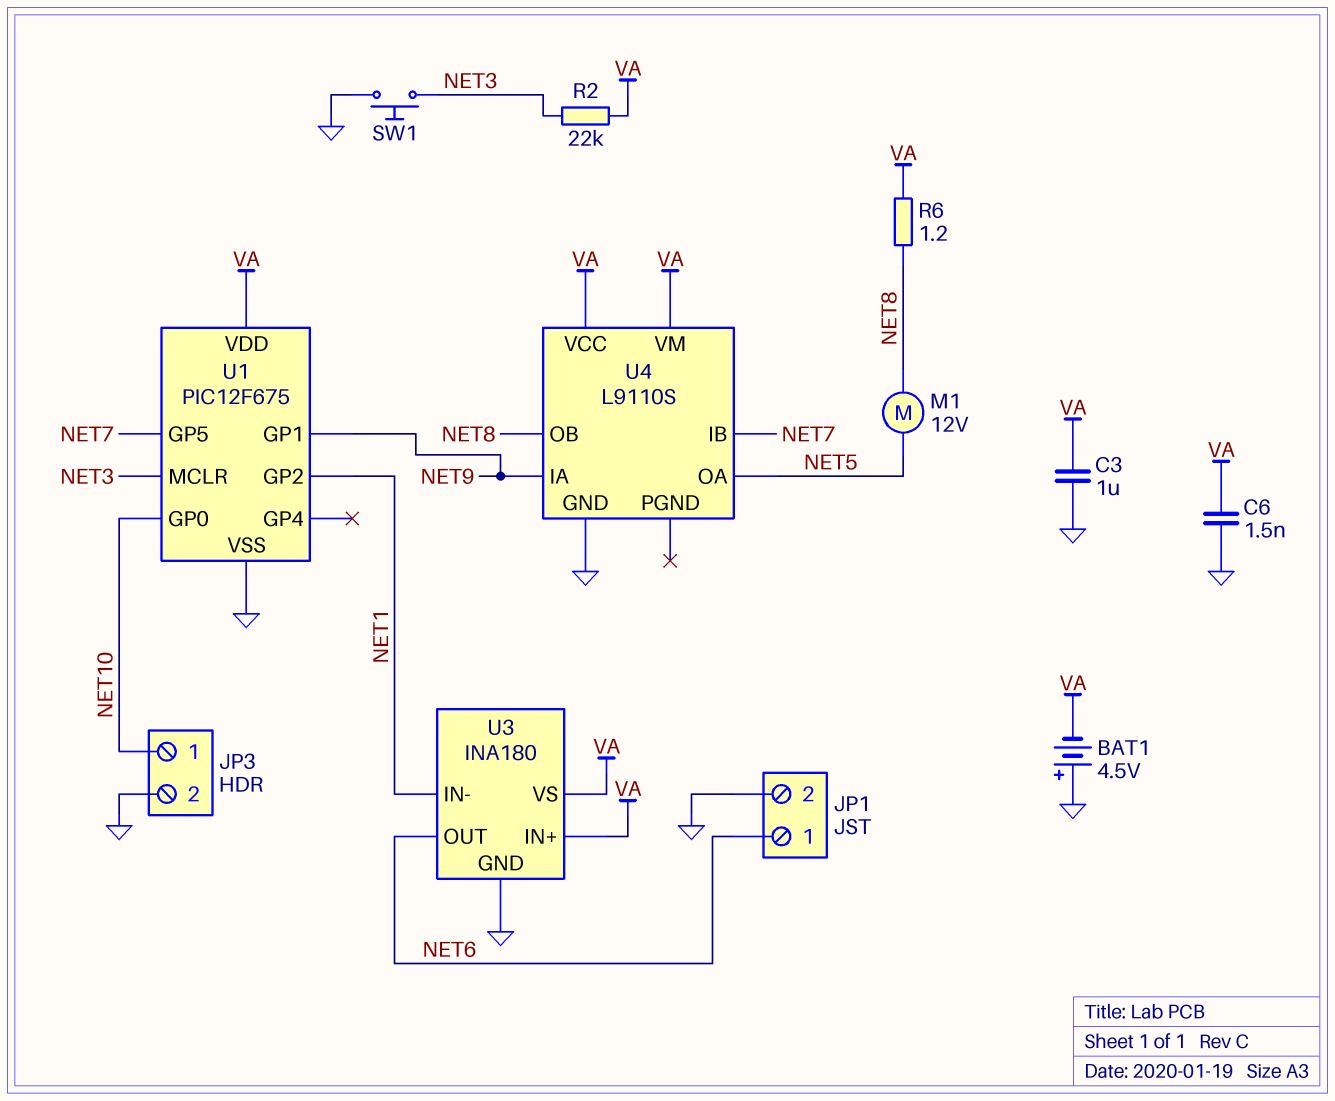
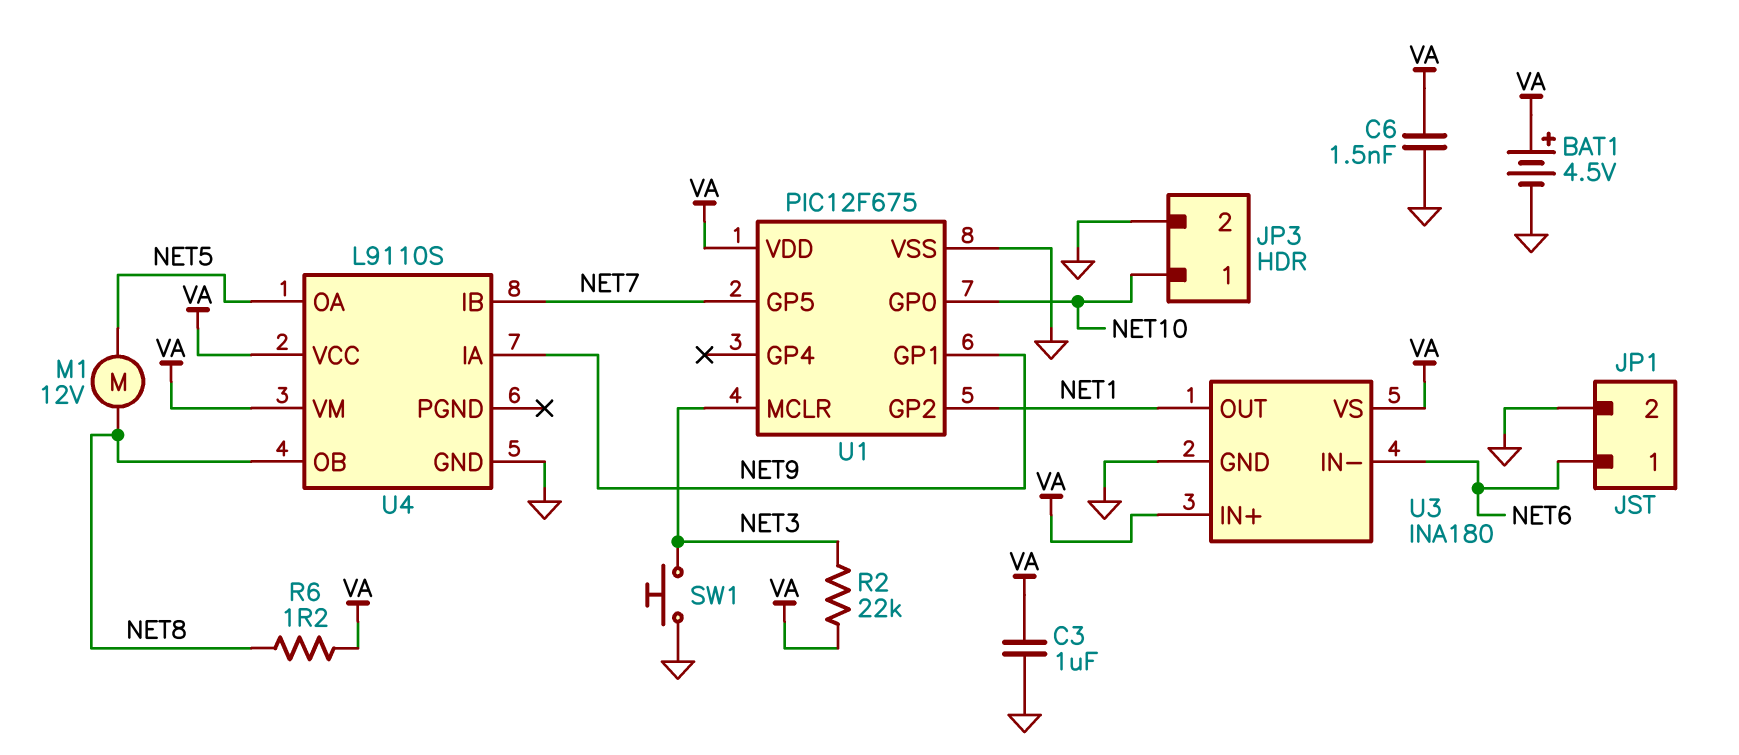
BAT1: 4.5V (plus GND, minus VA) -> 4.5V (plus VA, minus GND)
U3 pin IN-: NET1 -> NET6
U3 pin OUT: NET6 -> NET1

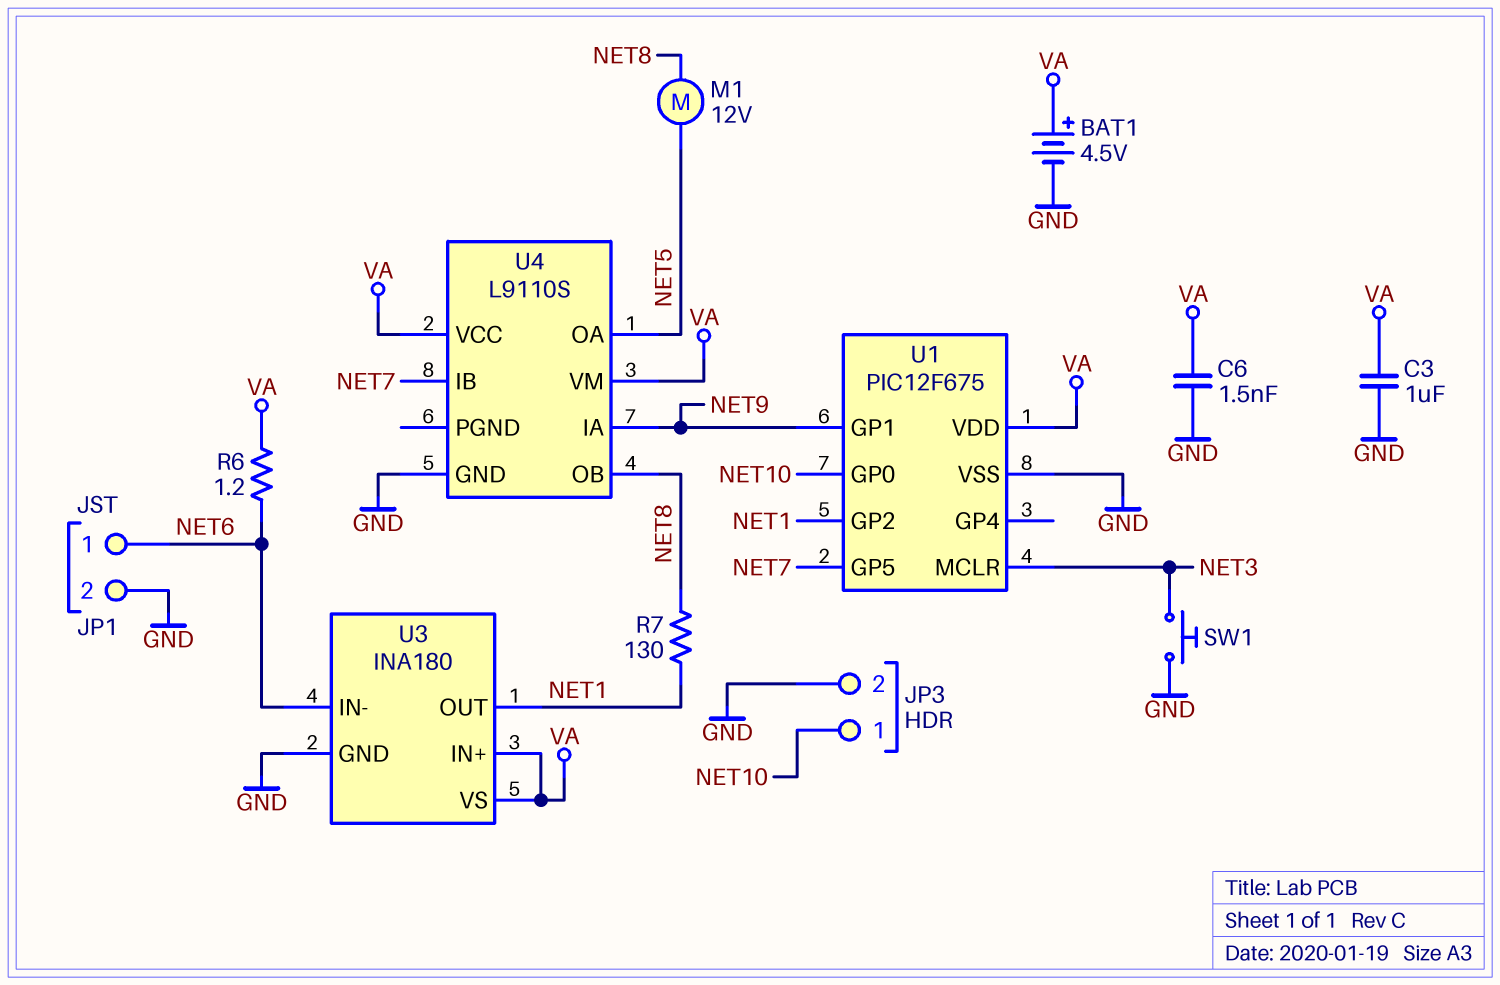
R2: 22k (NET3, VA) -> none
R6: 1.2 (NET8, VA) -> 1.2 (NET6, VA)
R7: none -> 130 (NET1, NET8)

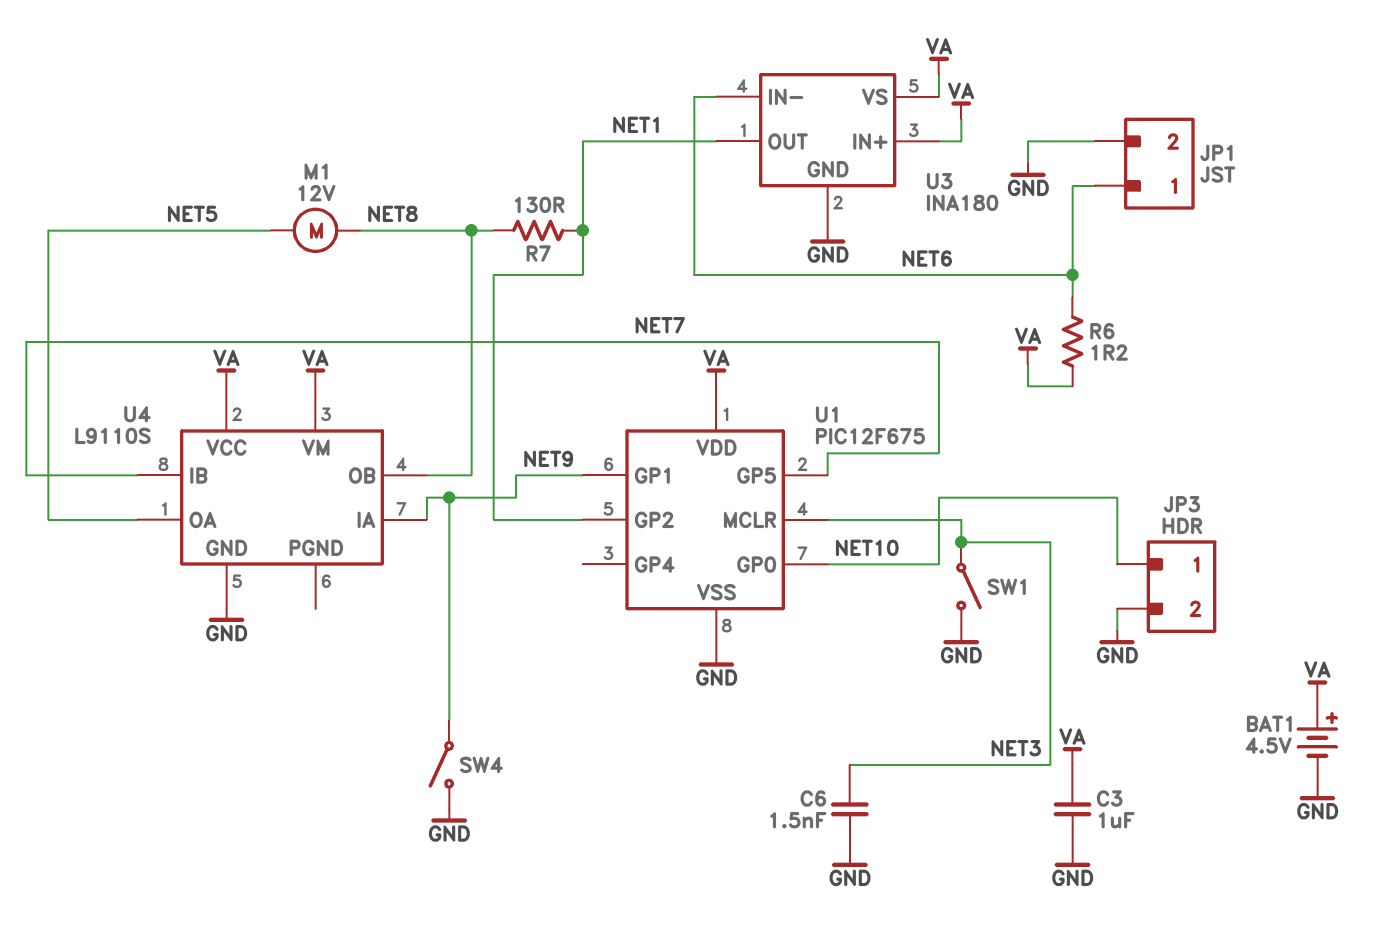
C6: 1.5nF (GND, VA) -> 1.5nF (GND, NET3)
SW1: button (GND, NET3) -> switch (GND, NET3)
SW4: none -> switch (GND, NET9)

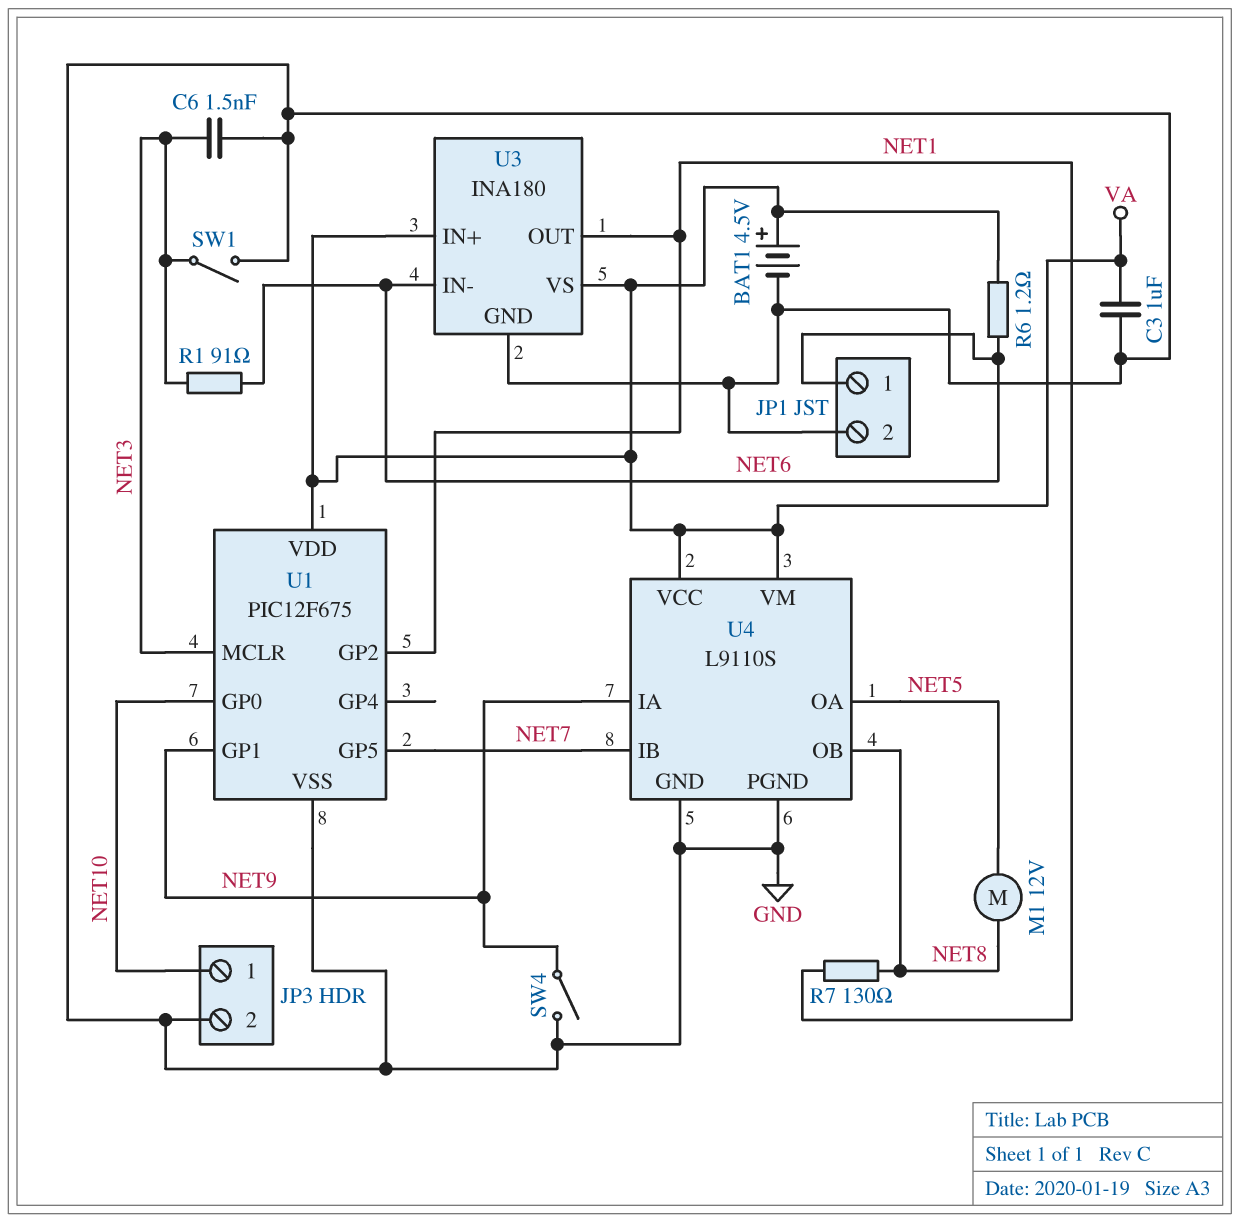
R1: none -> 91 (NET3, NET6)
U4 pin PGND: none -> GND

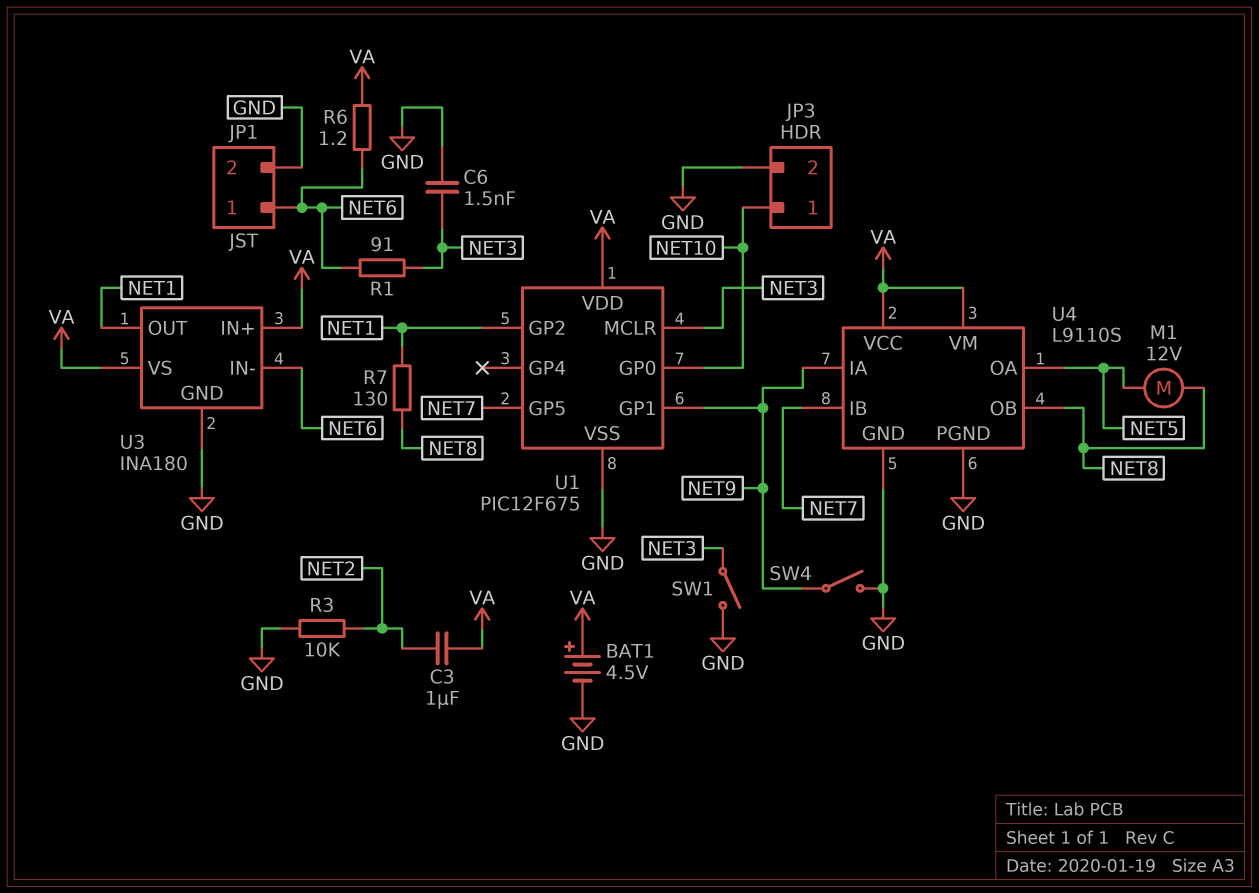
C3: 1uF (GND, VA) -> 1uF (NET2, VA)
R3: none -> 10k (GND, NET2)

